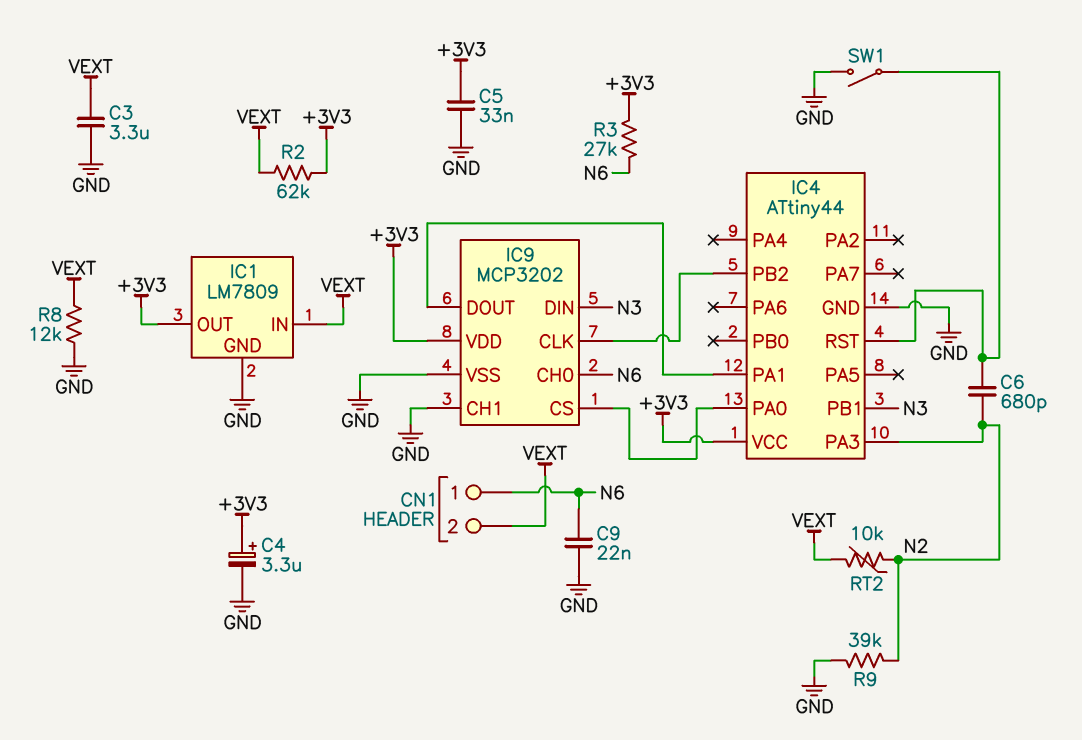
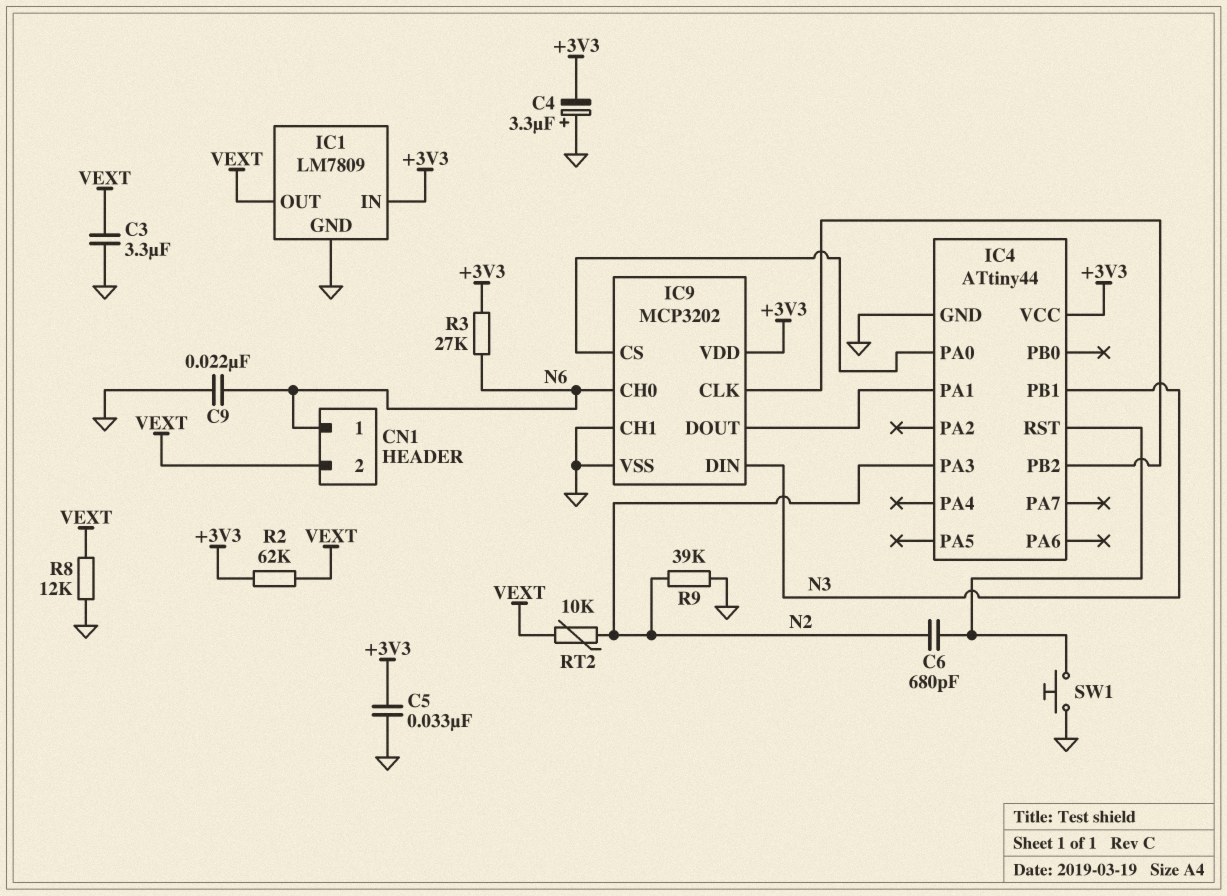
C4: 3.3uF (plus +3V3, minus GND) -> 3.3uF (plus GND, minus +3V3)
IC1 pin IN: VEXT -> +3V3
IC1 pin OUT: +3V3 -> VEXT
SW1: switch (GND, IC4/RST) -> button (GND, IC4/RST)

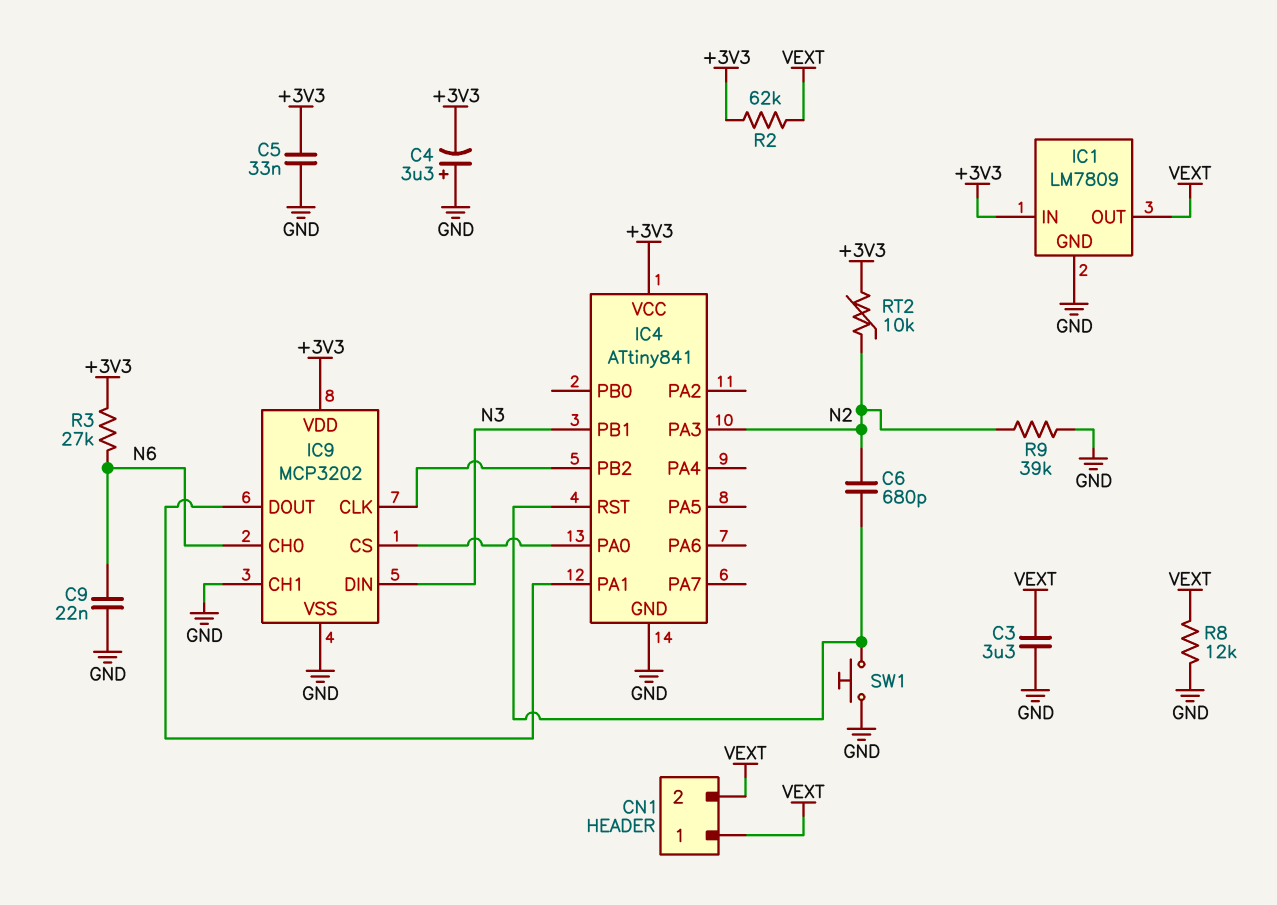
CN1 pin 1: N6 -> VEXT
IC4: ATtiny44 -> ATtiny841
RT2: 10k (N2, VEXT) -> 10k (+3V3, N2)

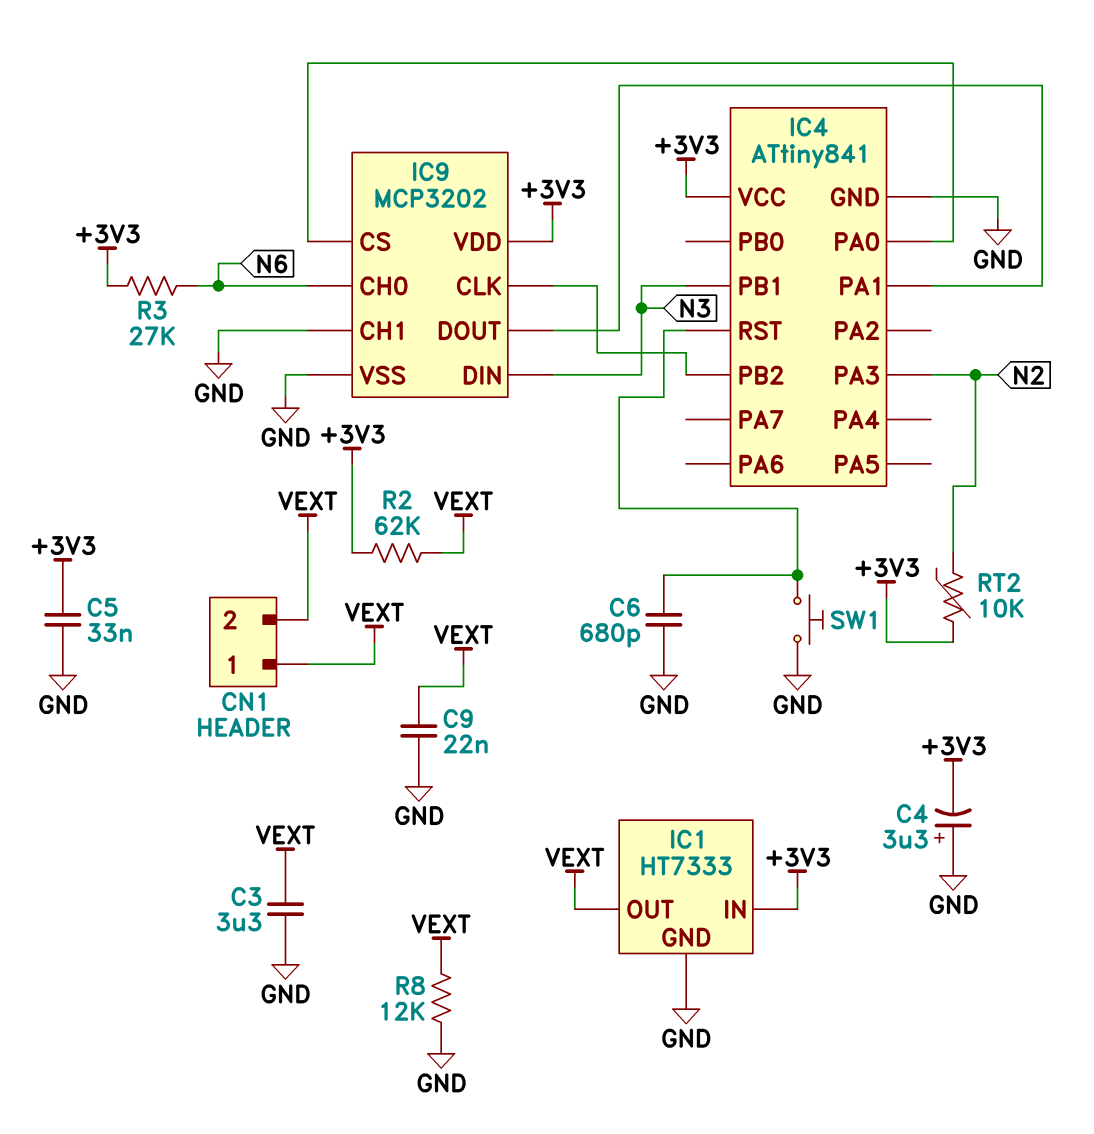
C6: 680pF (IC4/RST, N2) -> 680pF (GND, IC4/RST)
C9: 22nF (GND, N6) -> 22nF (GND, VEXT)
IC1: LM7809 -> HT7333
R9: 39k (GND, N2) -> none

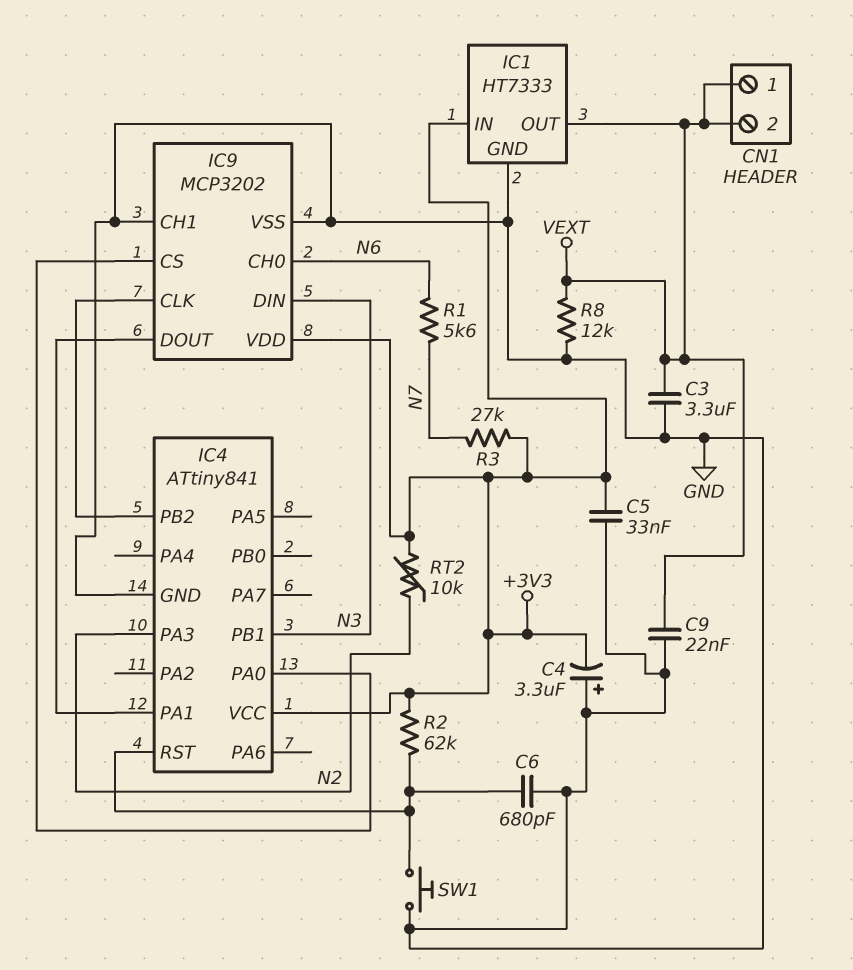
R1: none -> 5.6k (N6, N7)
R2: 62k (+3V3, VEXT) -> 62k (+3V3, IC4/RST)
R3: 27k (+3V3, N6) -> 27k (+3V3, N7)

